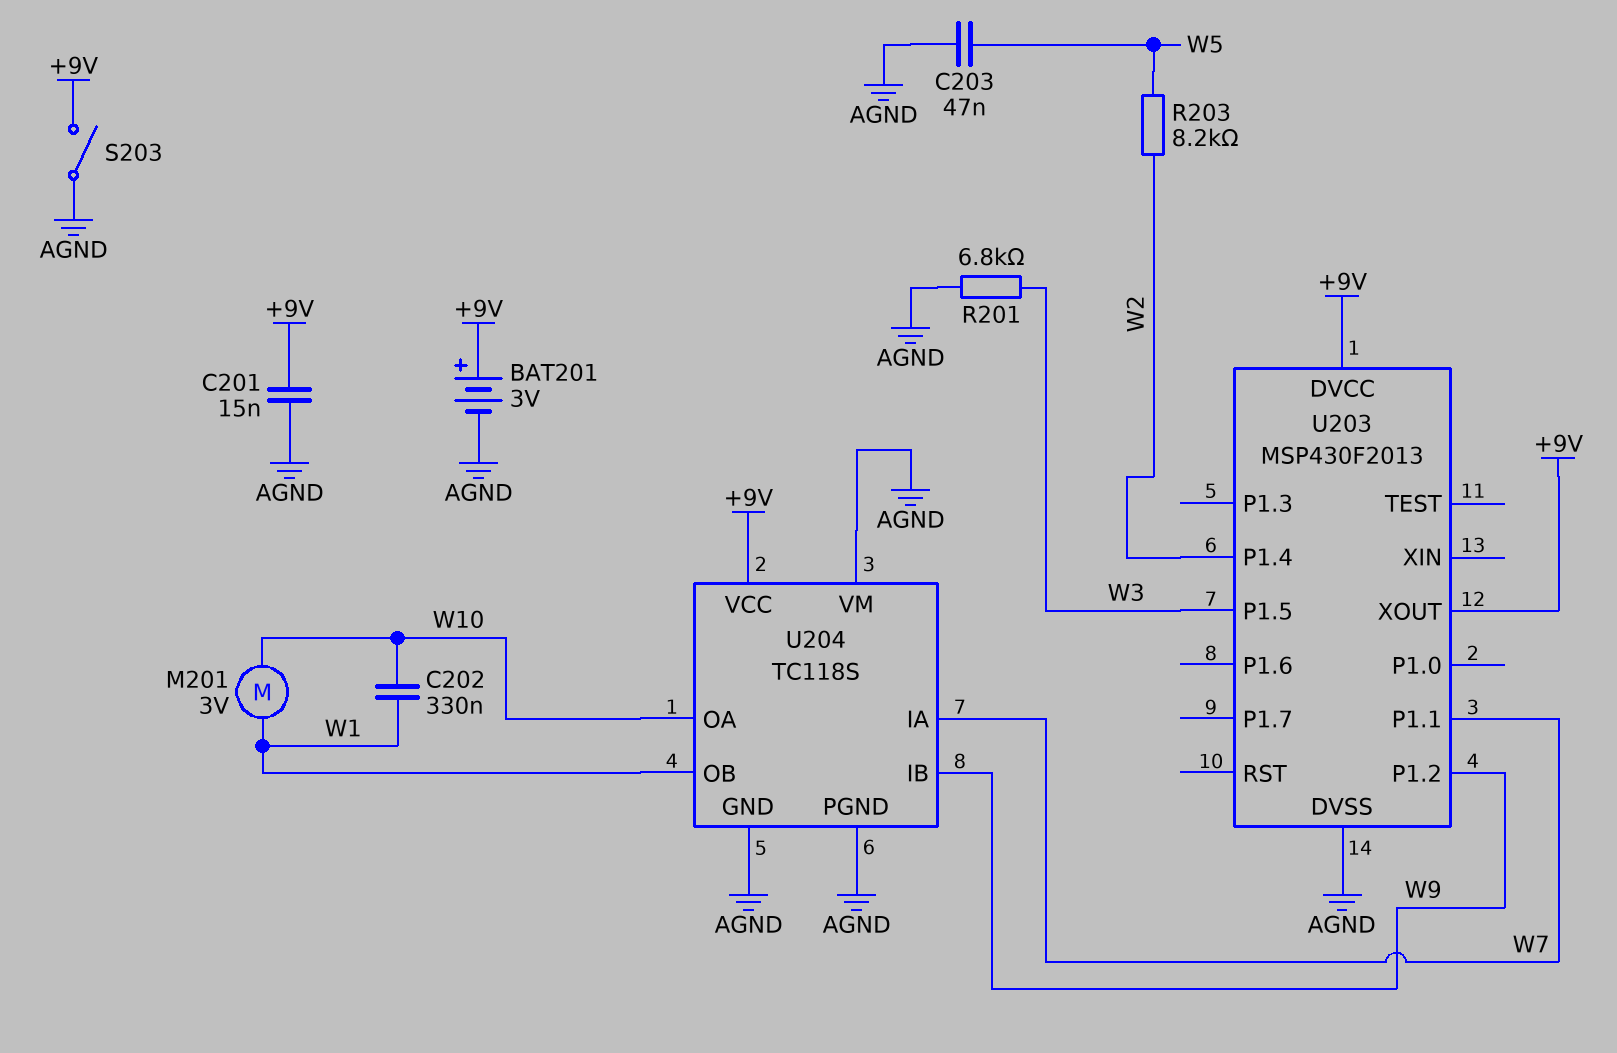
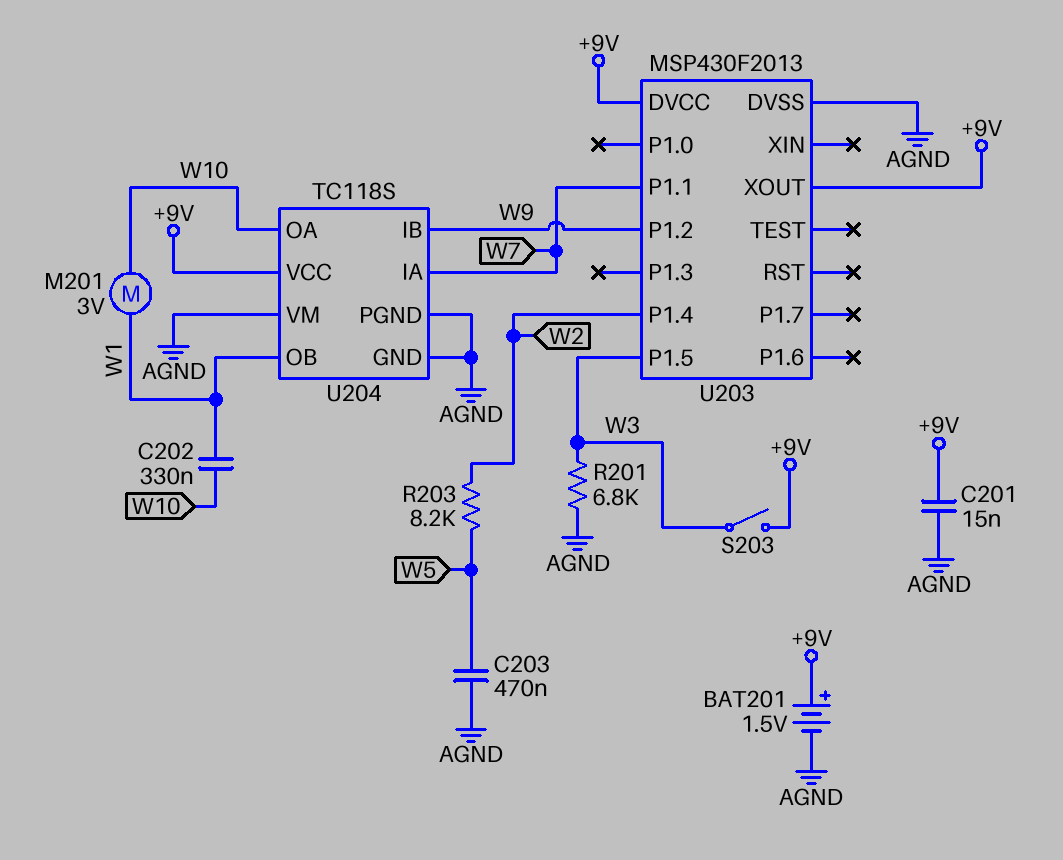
BAT201: 3V (plus +9V, minus AGND) -> 1.5V (plus +9V, minus AGND)
C203: 47nF (AGND, W5) -> 470nF (AGND, W5)
S203: switch (+9V, AGND) -> switch (+9V, W3)

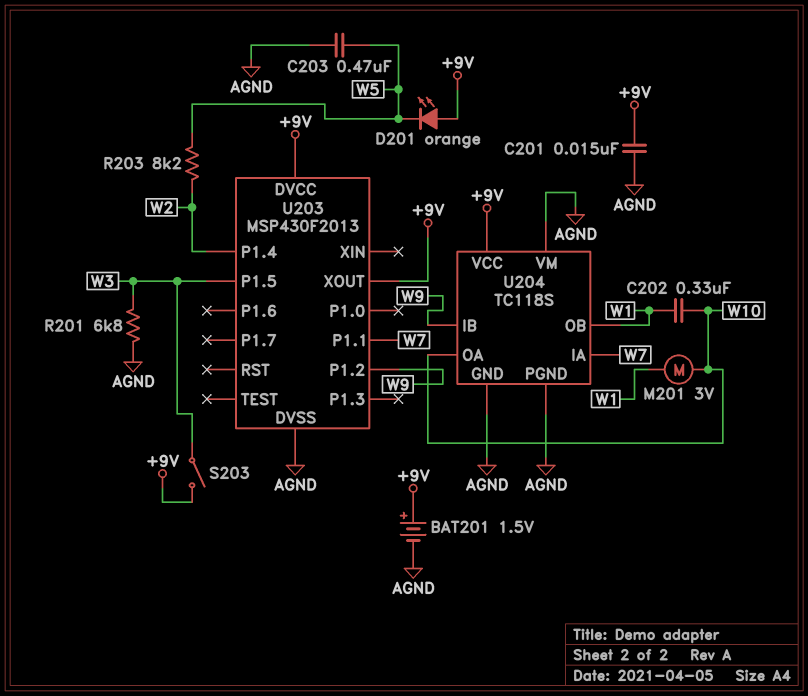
D201: none -> LED orange (A +9V, K W5)

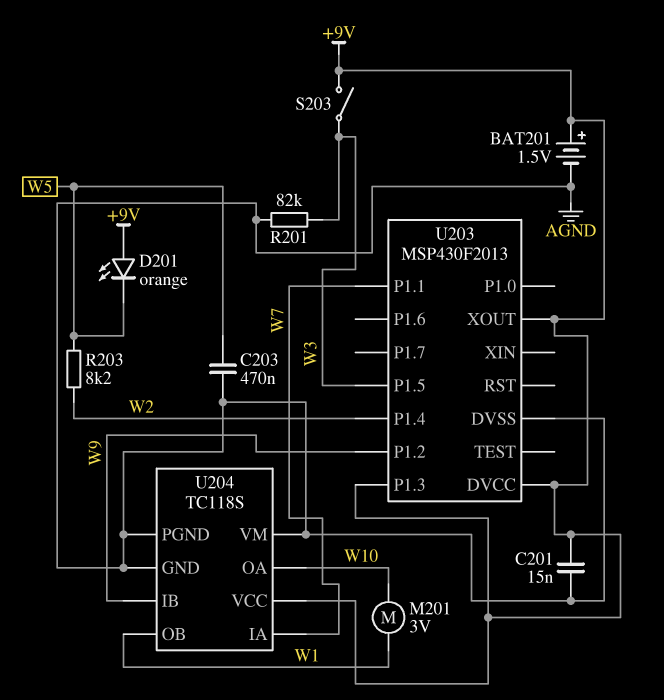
C202: 330nF (W1, W10) -> none
R201: 6.8k (AGND, W3) -> 82k (AGND, W3)
U203 pin P1.3: none -> +9V

